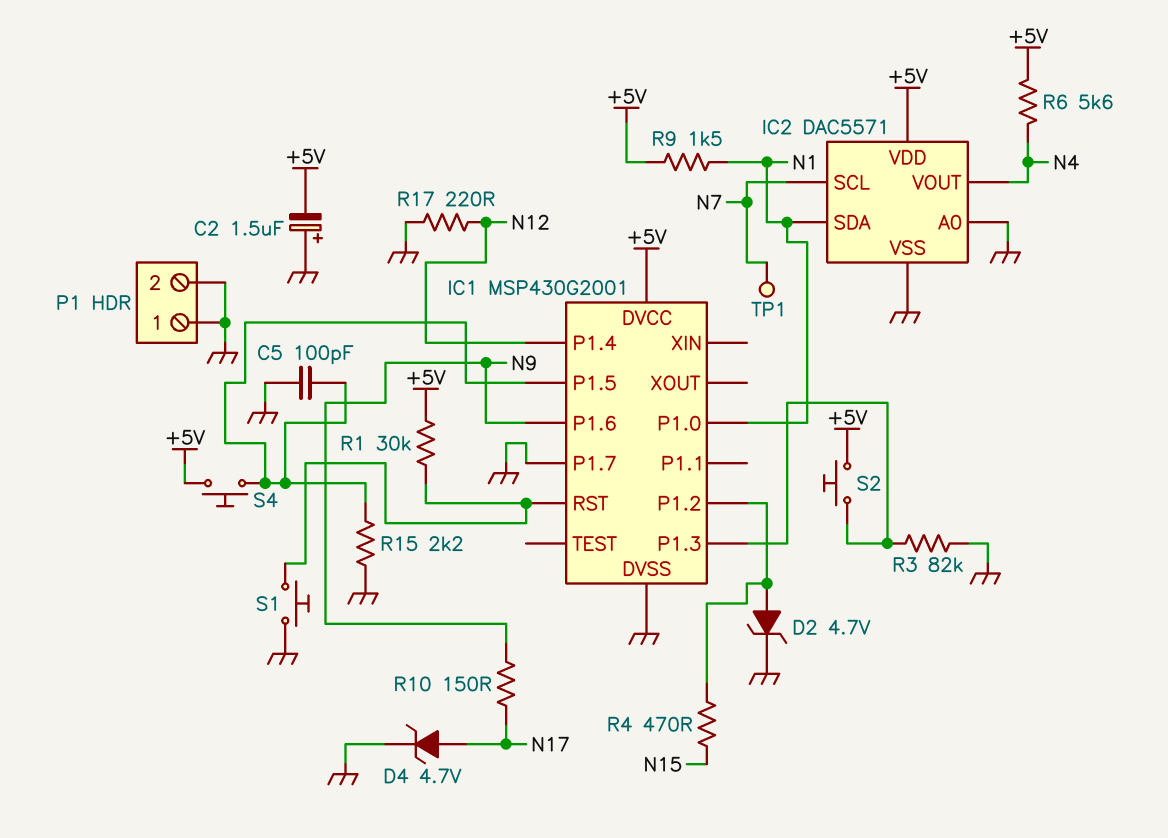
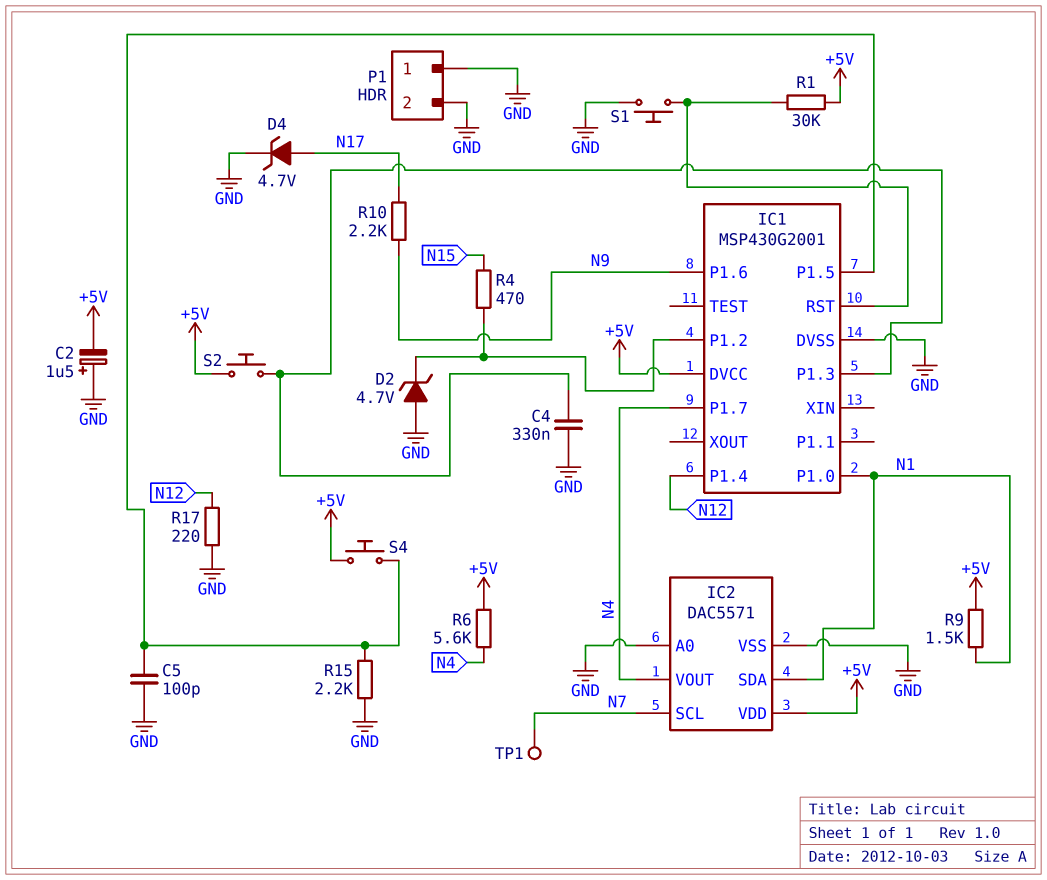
C4: none -> 330nF (GND, IC1/P1.3)
D2: zener 4.7V (A IC1/P1.2, K GND) -> zener 4.7V (A GND, K IC1/P1.2)
IC1 pin P1.7: GND -> N4
R3: 82k (GND, IC1/P1.3) -> none
R10: 150 (N9, N17) -> 2.2k (N9, N17)

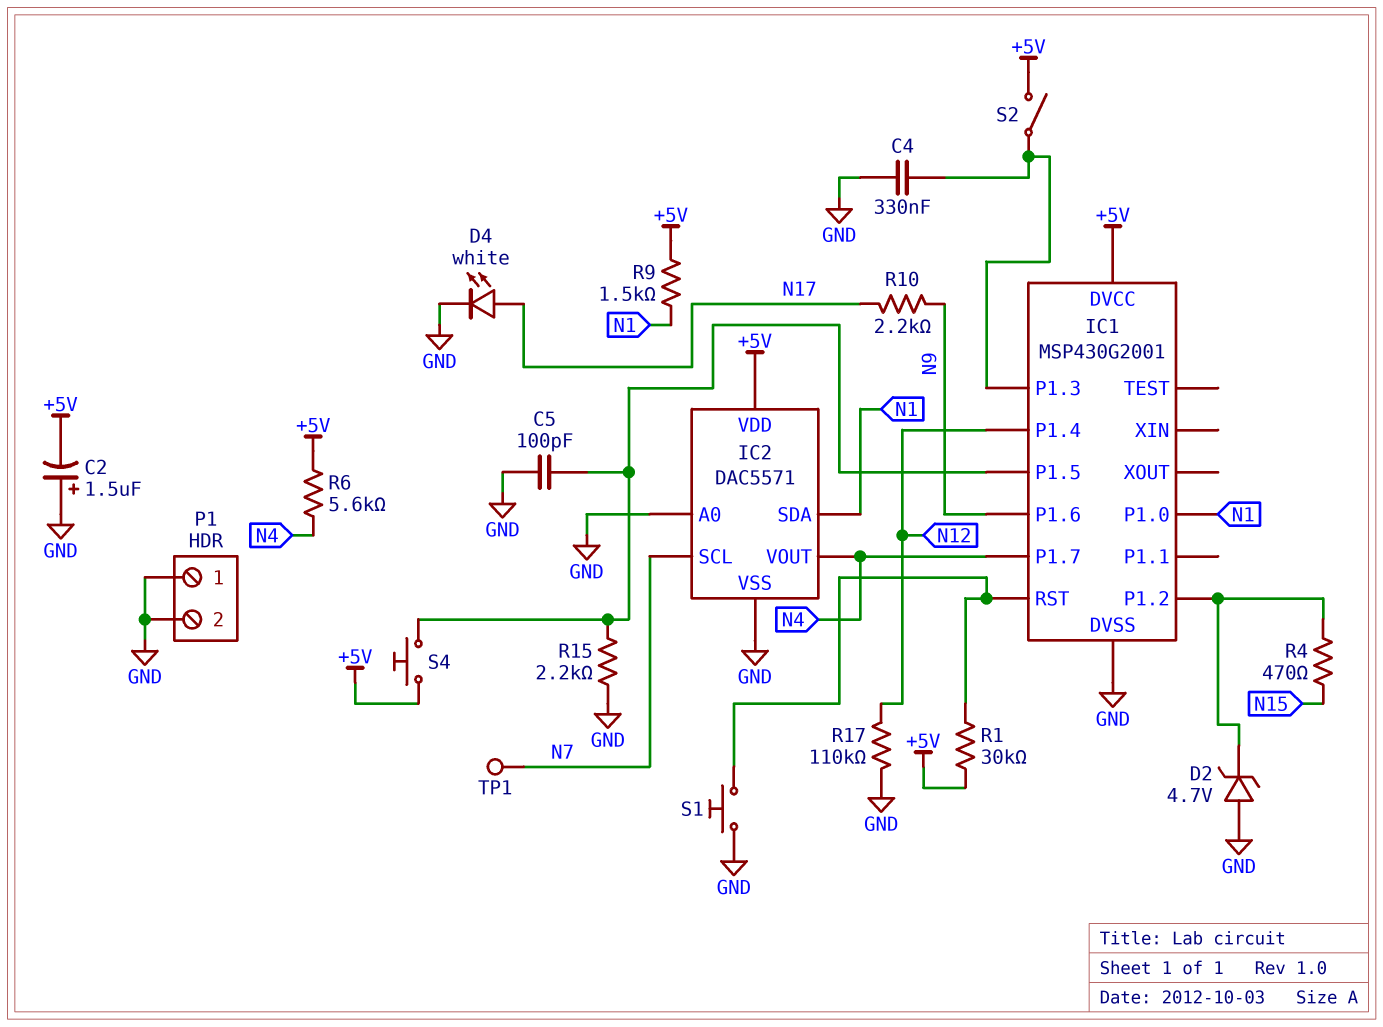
D4: zener 4.7V (A N17, K GND) -> LED white (A N17, K GND)
R17: 220 (GND, N12) -> 110k (GND, N12)
S2: button (+5V, IC1/P1.3) -> switch (+5V, IC1/P1.3)

